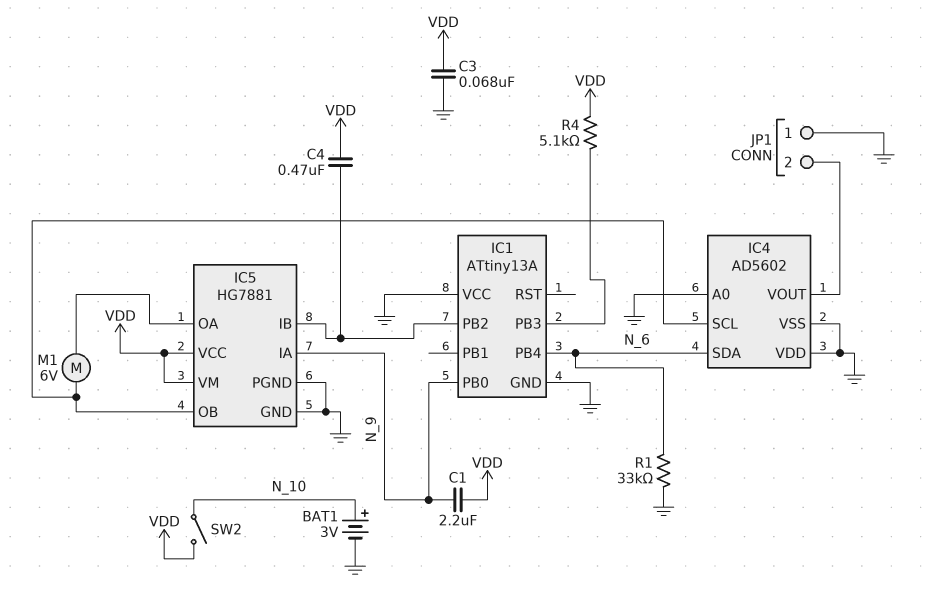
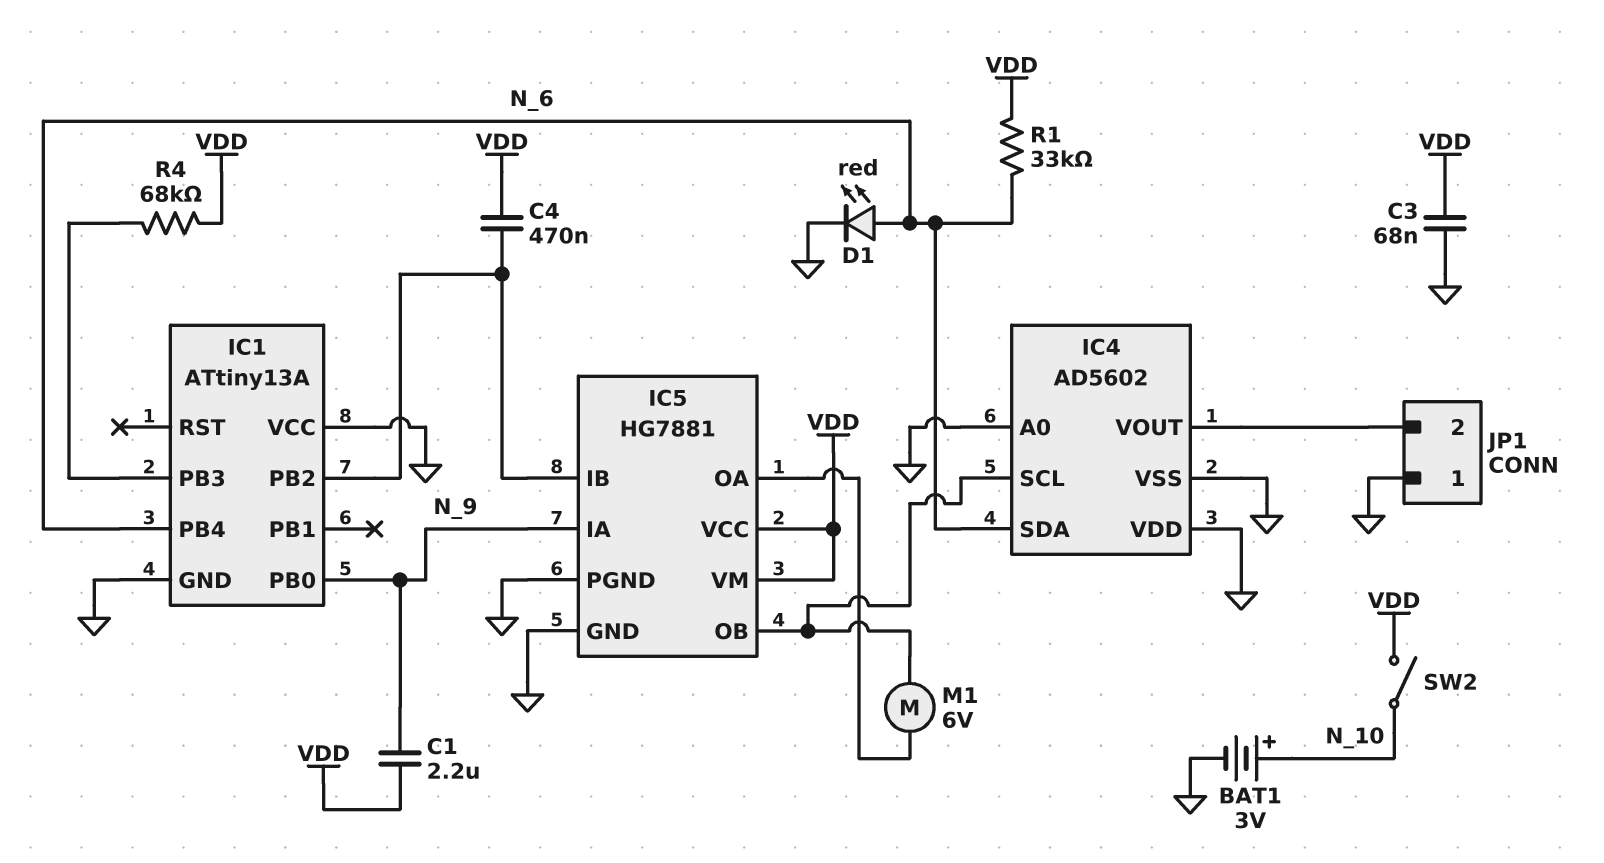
D1: none -> LED red (A N_6, K GND)
R1: 33k (GND, N_6) -> 33k (N_6, VDD)
R4: 5.1k (IC1/PB3, VDD) -> 68k (IC1/PB3, VDD)

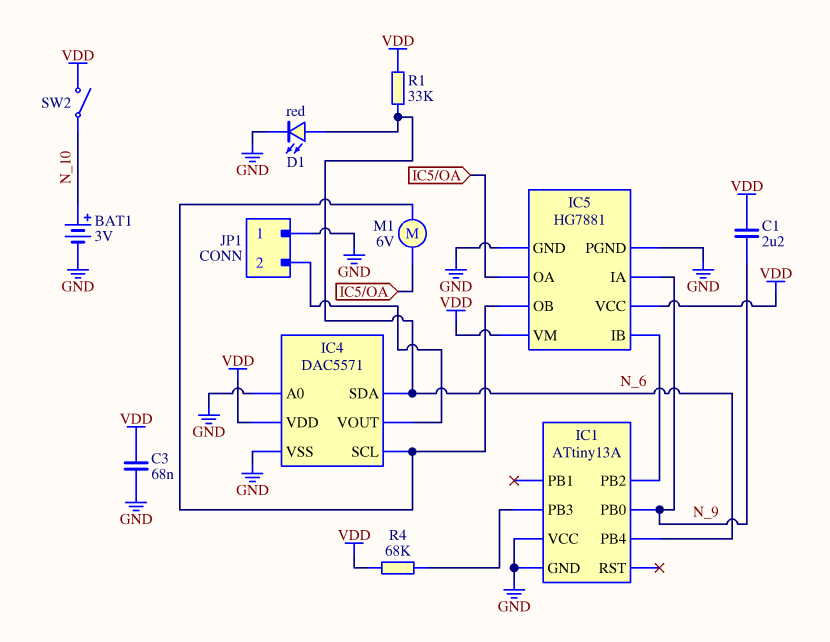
C4: 470nF (IC1/PB2, VDD) -> none
IC4: AD5602 -> DAC5571
IC4 pin VDD: GND -> VDD

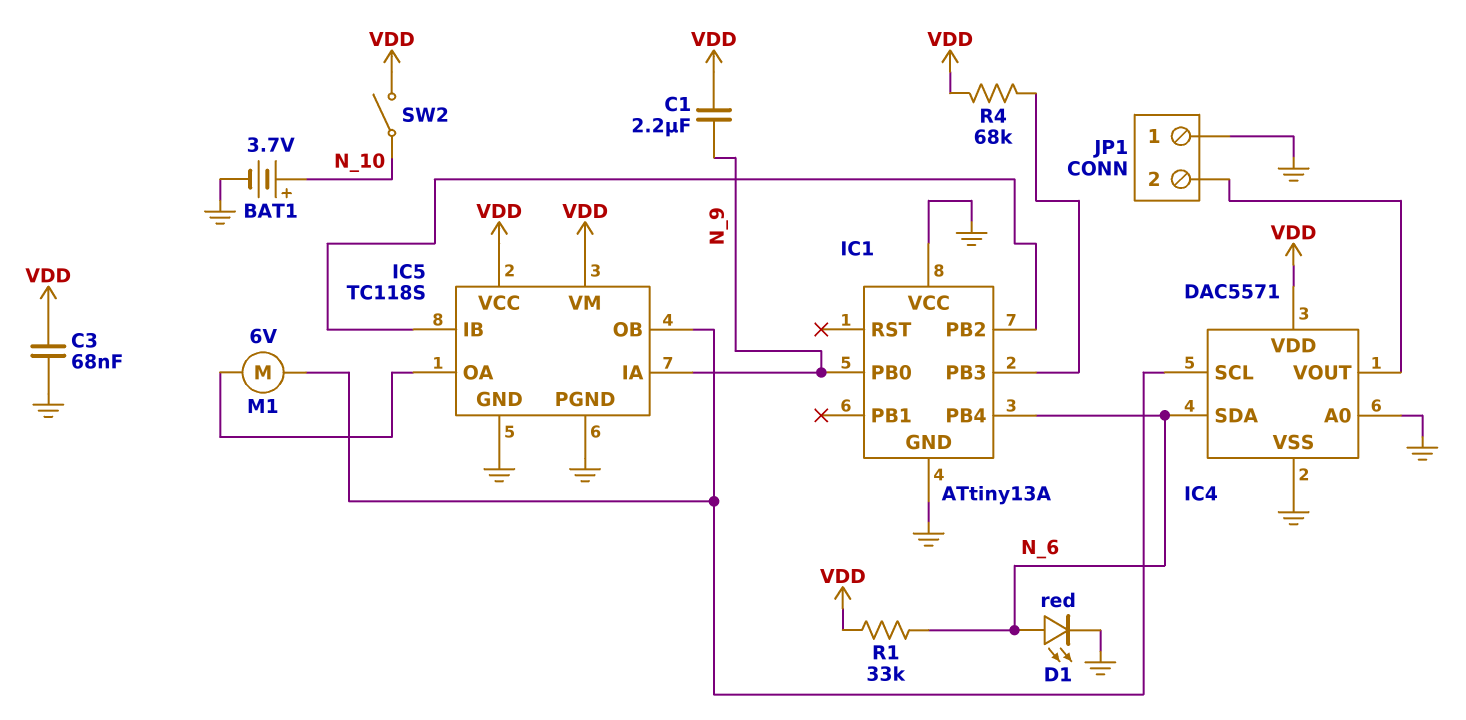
BAT1: 3V (plus N_10, minus GND) -> 3.7V (plus N_10, minus GND)
IC5: HG7881 -> TC118S

